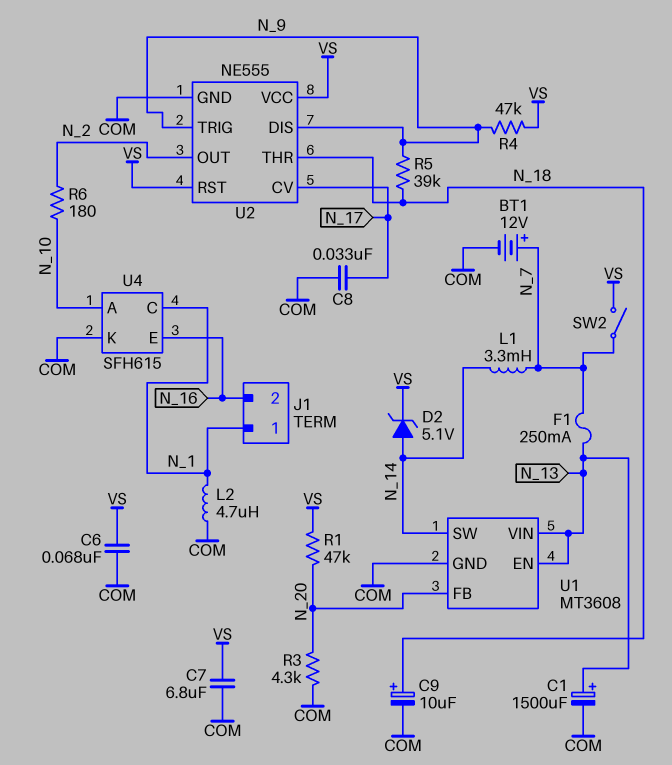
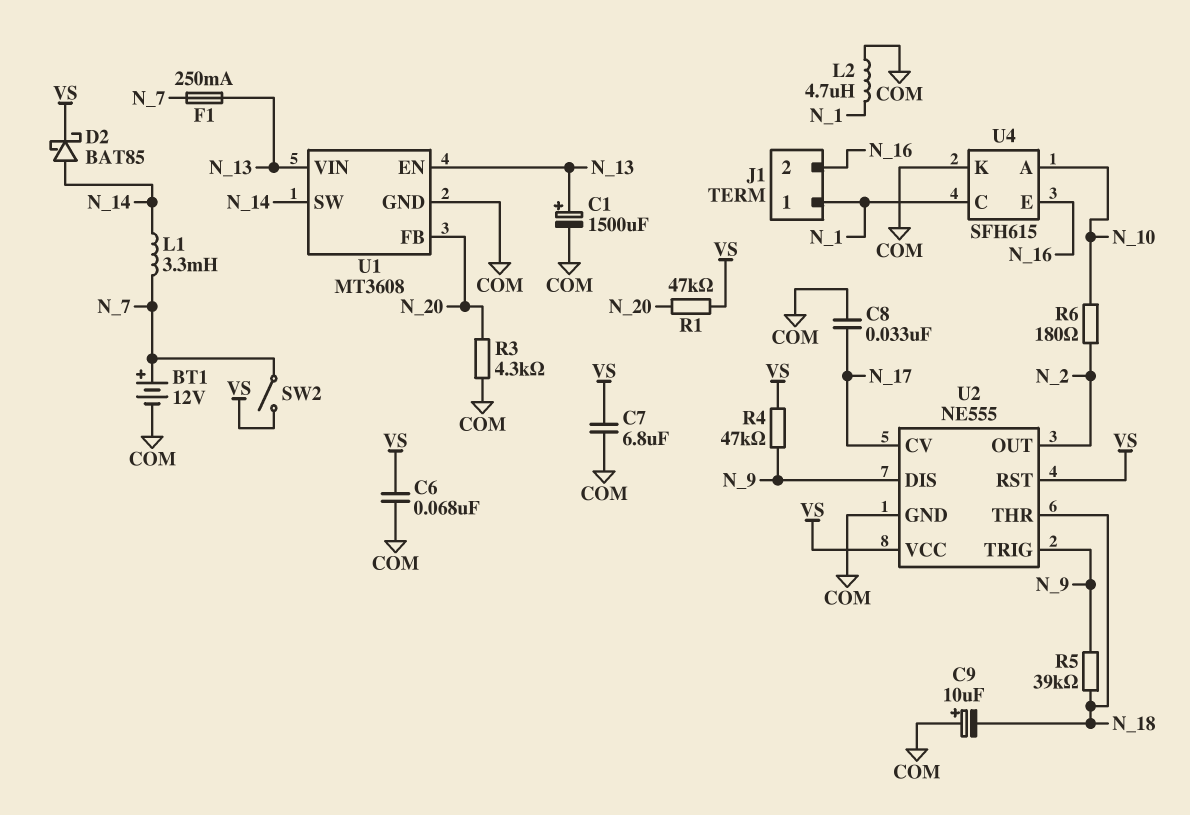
C9: 10uF (plus N_18, minus COM) -> 10uF (plus COM, minus N_18)
D2: zener 5.1V (A N_14, K VS) -> schottky BAT85 (A N_14, K VS)

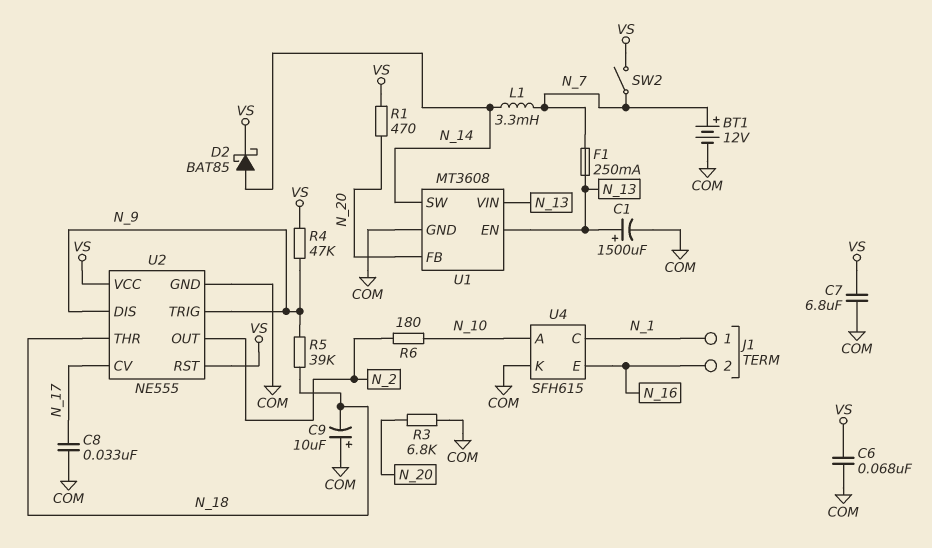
L2: 4.7uH (COM, N_1) -> none
R1: 47k (N_20, VS) -> 470 (N_20, VS)
R3: 4.3k (COM, N_20) -> 6.8k (COM, N_20)

